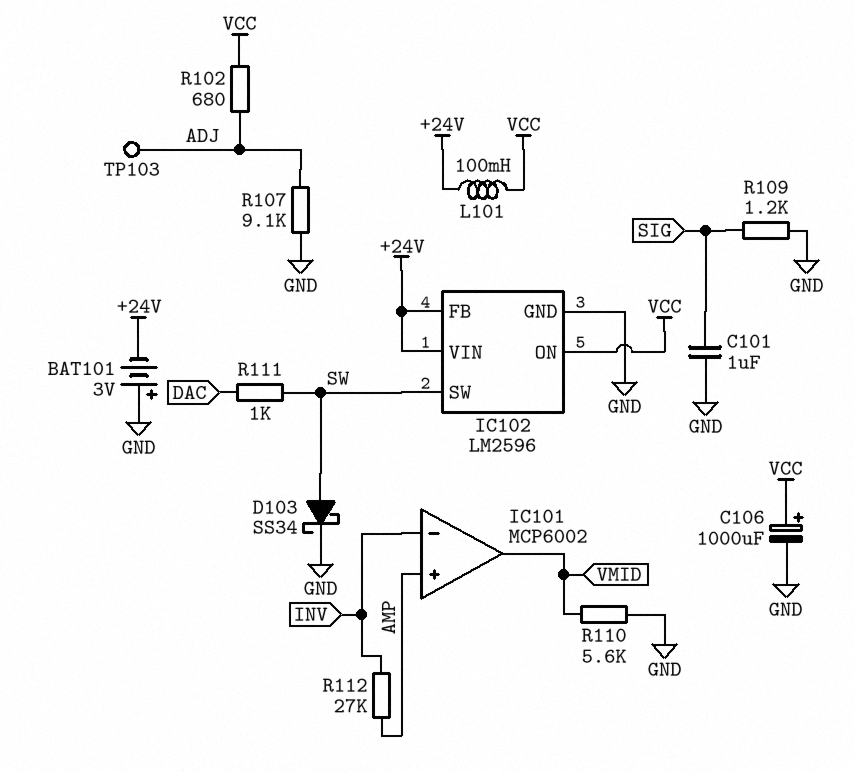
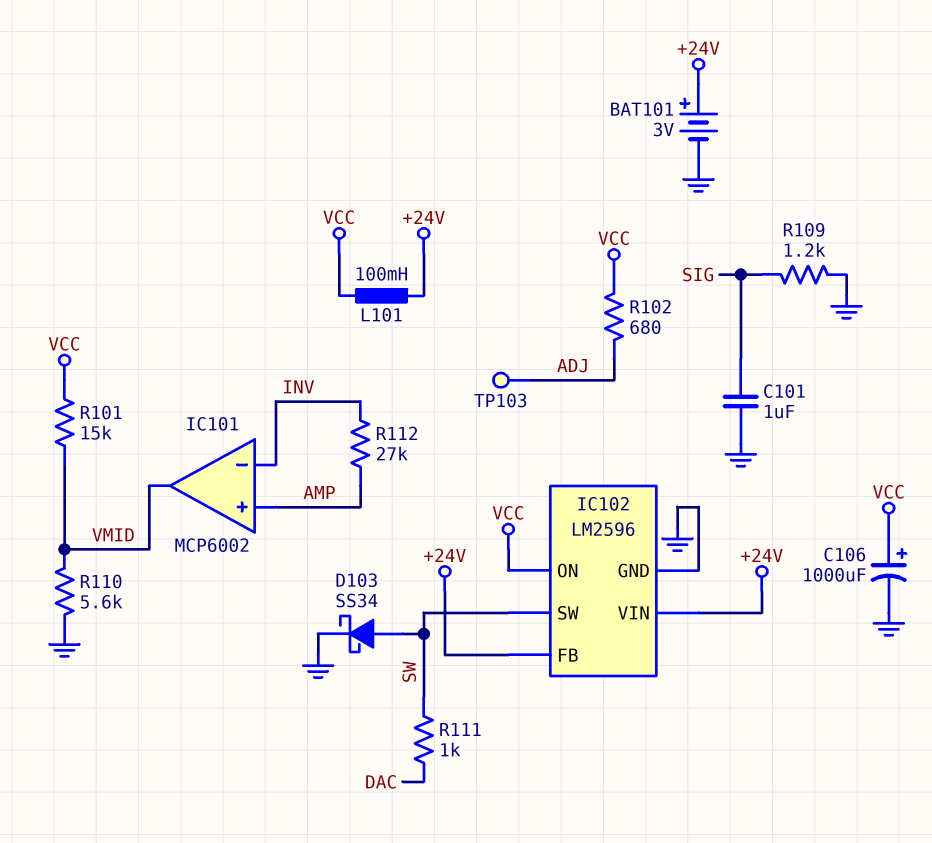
BAT101: 3V (plus GND, minus +24V) -> 3V (plus +24V, minus GND)
R101: none -> 15k (VCC, VMID)
R107: 9.1k (ADJ, GND) -> none

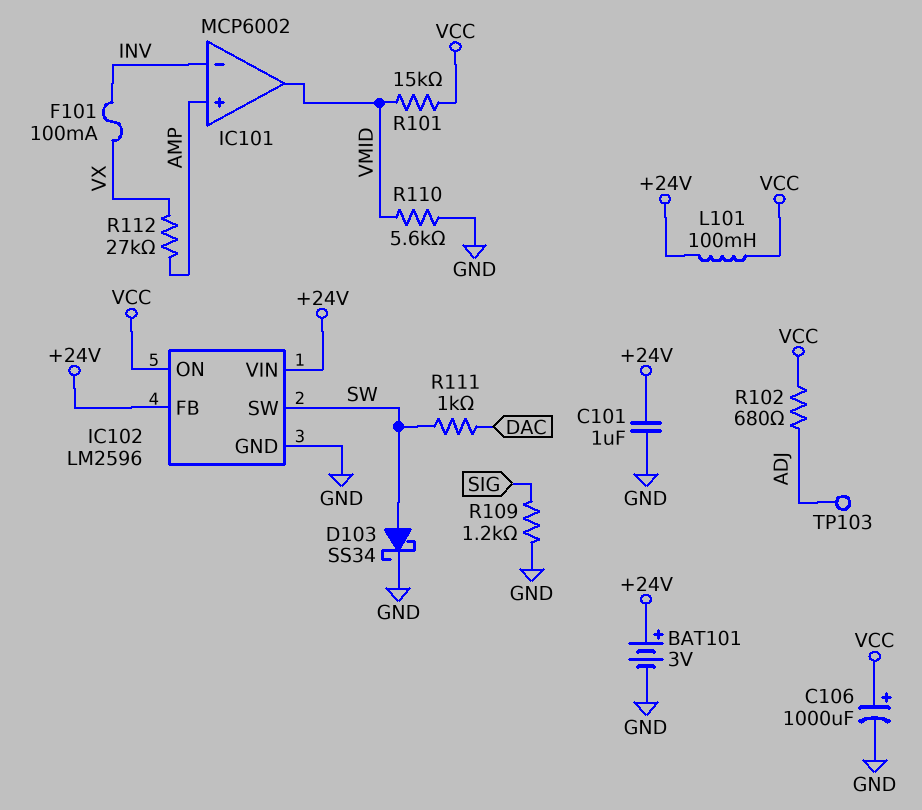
C101: 1uF (GND, SIG) -> 1uF (+24V, GND)
F101: none -> 100mA (INV, VX)
R112: 27k (AMP, INV) -> 27k (AMP, VX)

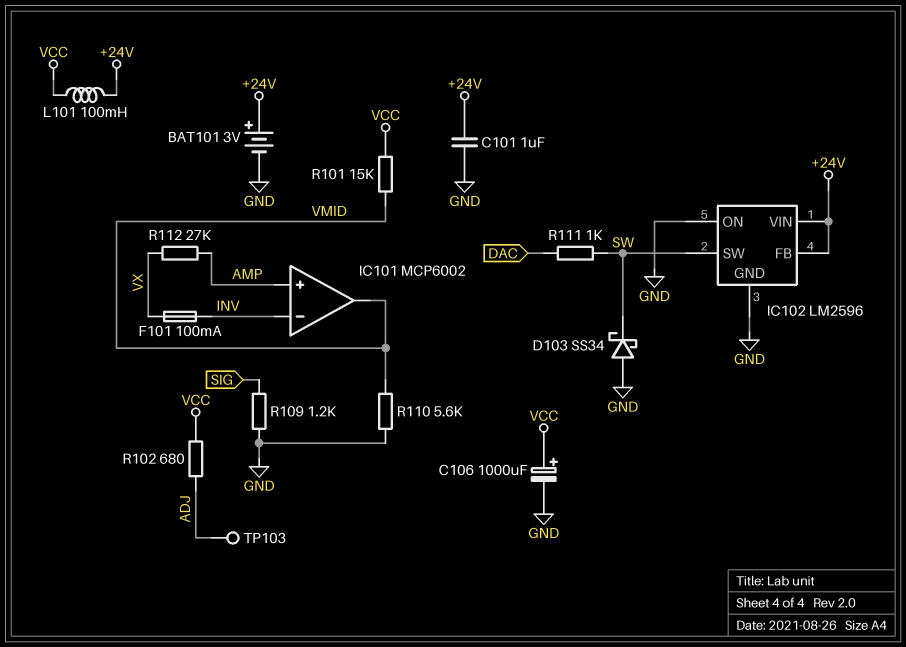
D103: schottky SS34 (A SW, K GND) -> schottky SS34 (A GND, K SW)
IC102 pin ON: VCC -> GND

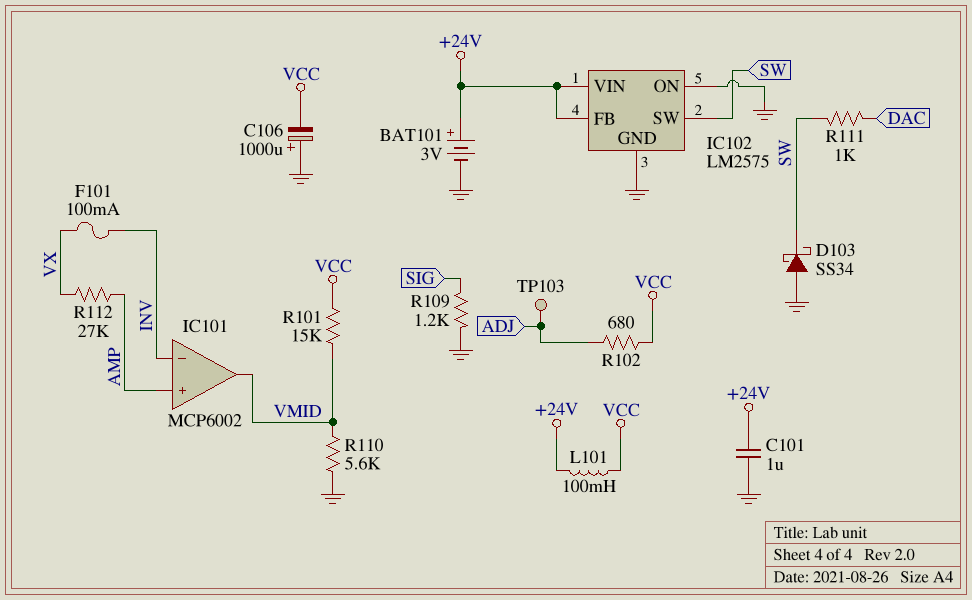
C106: 1000uF (plus VCC, minus GND) -> 1000uF (plus GND, minus VCC)
IC102: LM2596 -> LM2575

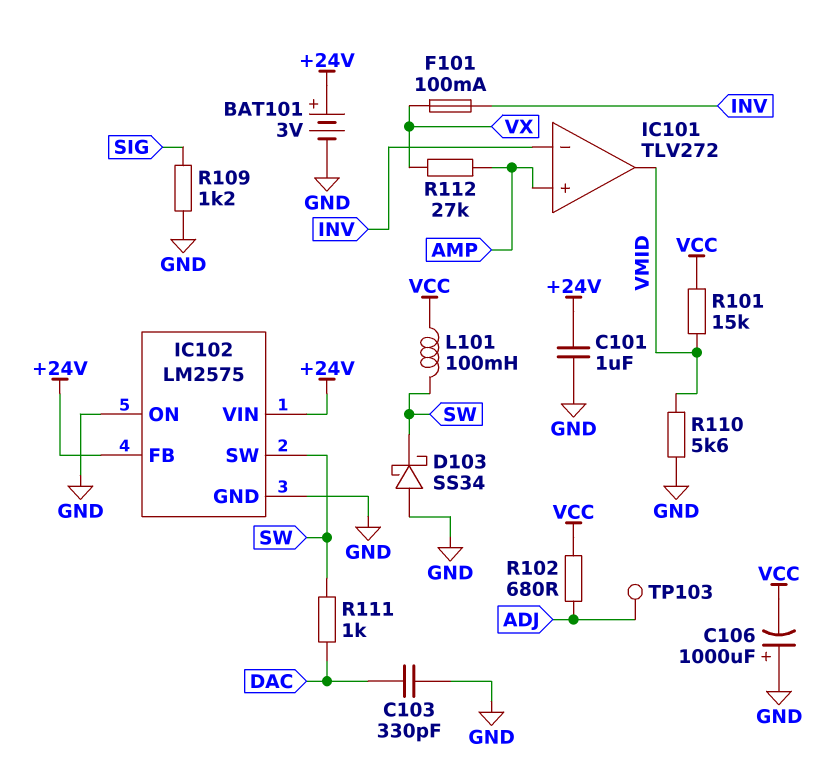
C103: none -> 330pF (DAC, GND)
IC101: MCP6002 -> TLV272
L101: 100mH (+24V, VCC) -> 100mH (SW, VCC)

